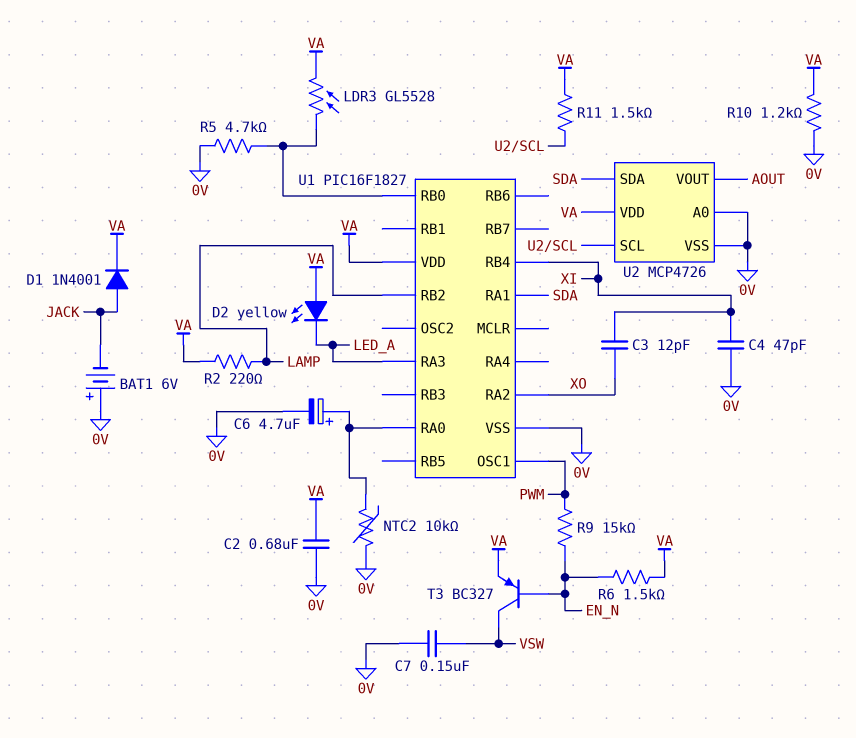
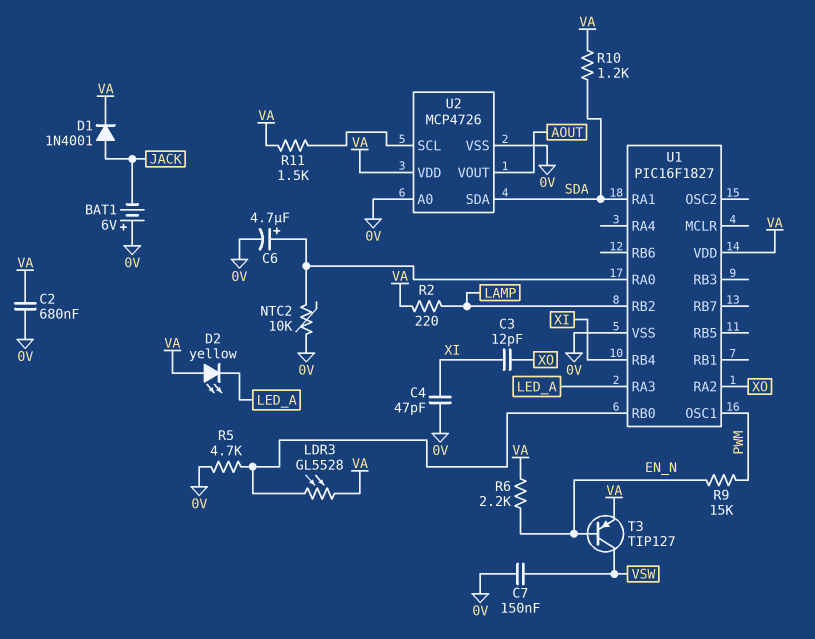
R6: 1.5k (EN_N, VA) -> 2.2k (EN_N, VA)
R10: 1.2k (0V, VA) -> 1.2k (SDA, VA)
T3: PNP BC327 (B EN_N, C VSW, E VA) -> PNP TIP127 (B EN_N, C VSW, E VA)

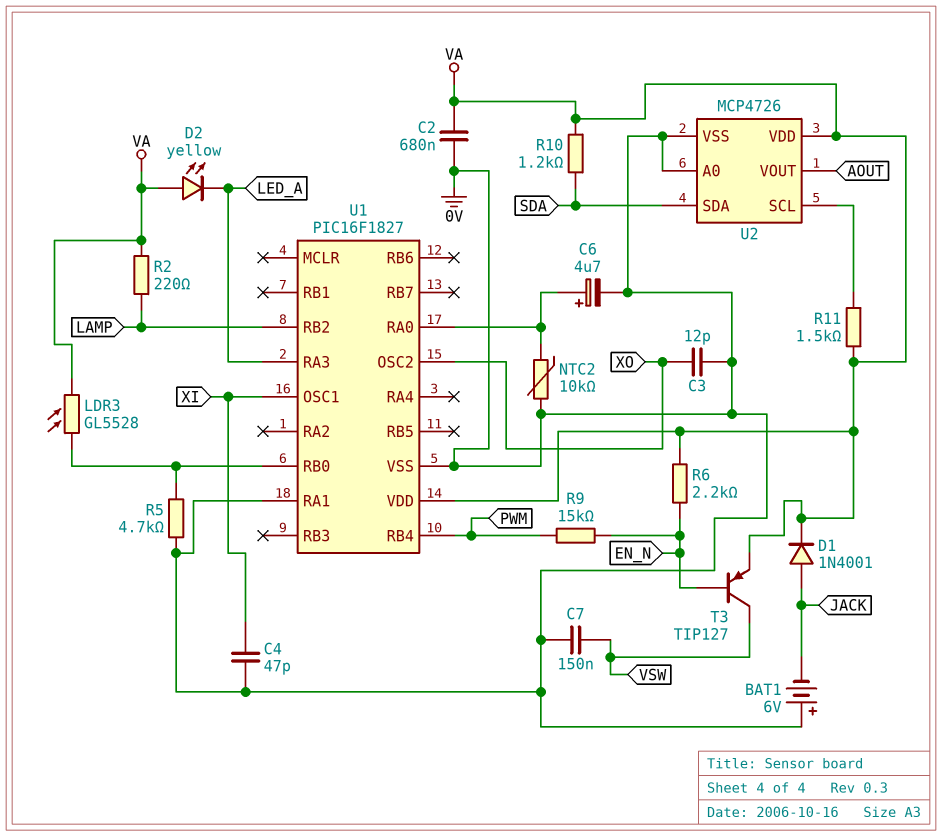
C3: 12pF (XI, XO) -> 12pF (0V, XO)
U1 pin OSC1: PWM -> XI
U1 pin OSC2: none -> XO
U1 pin RA1: SDA -> 0V
U1 pin RA2: XO -> none
U1 pin RB4: XI -> PWM

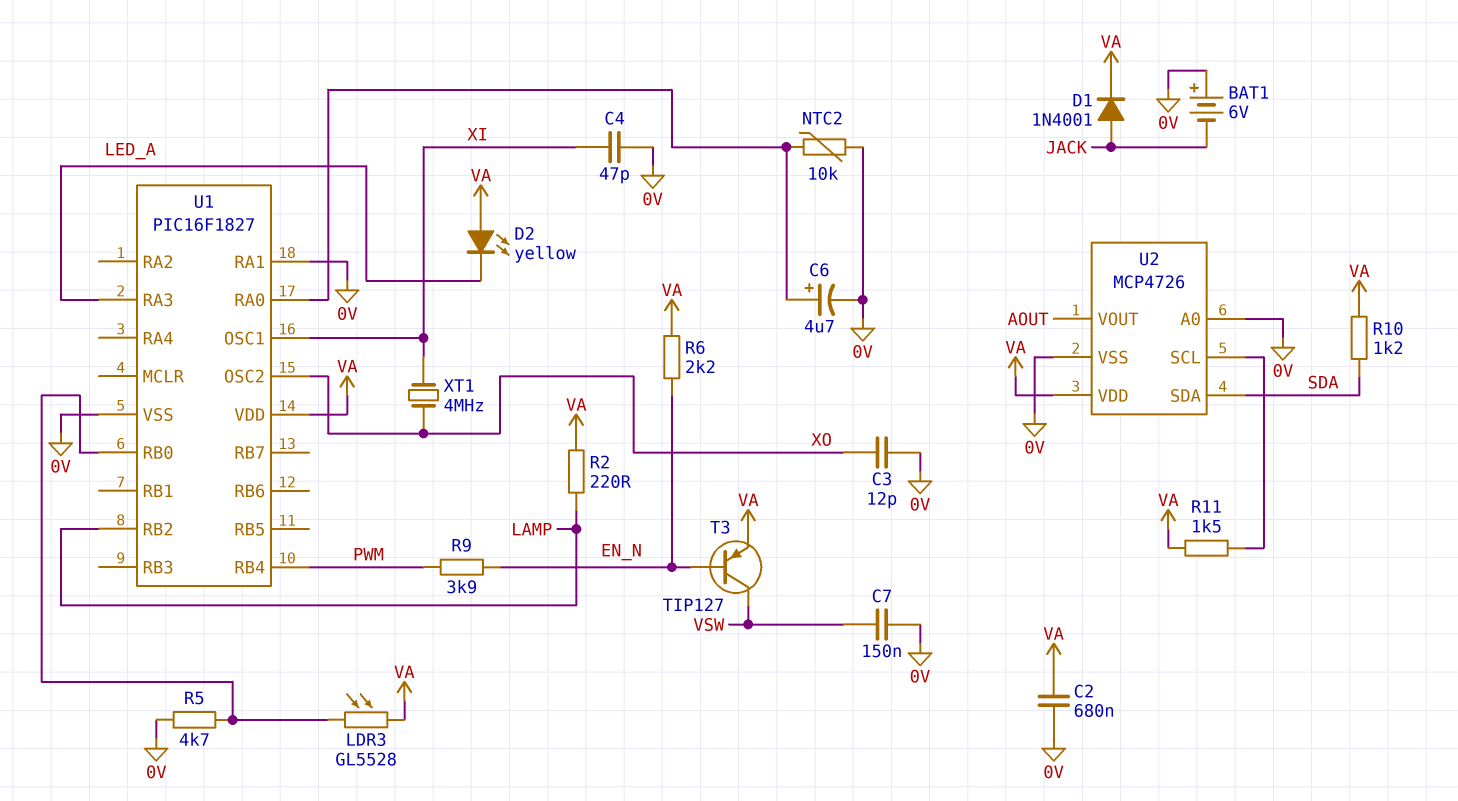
R9: 15k (EN_N, PWM) -> 3.9k (EN_N, PWM)
XT1: none -> 4MHz (XI, XO)

